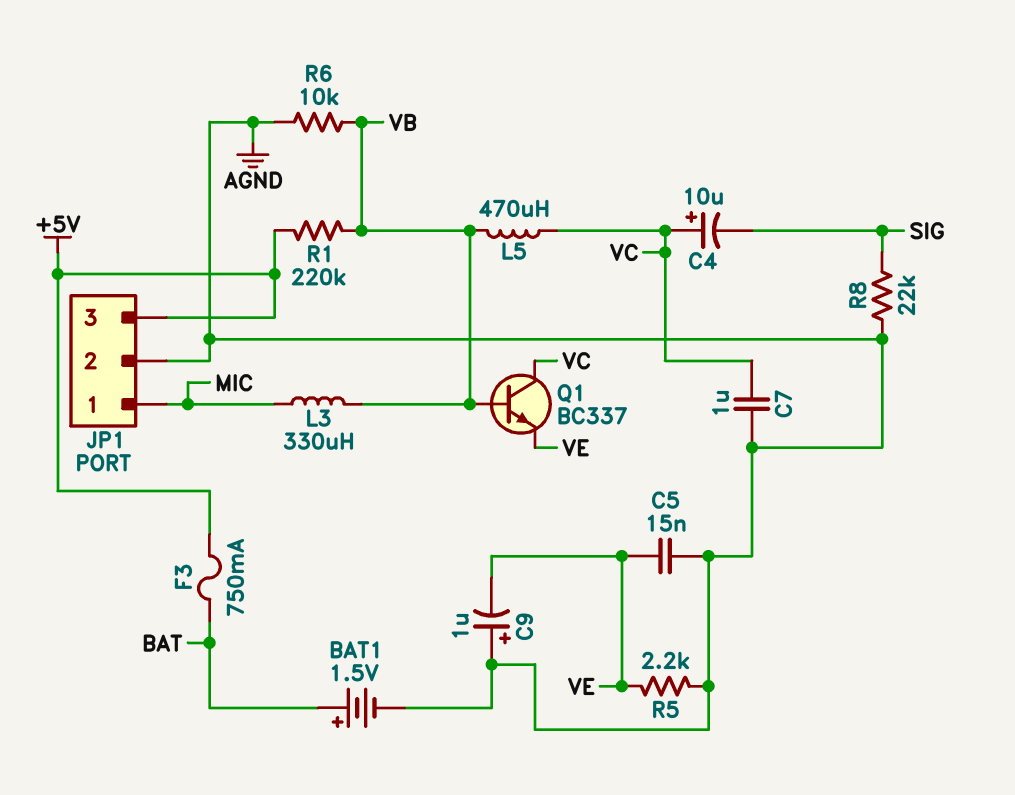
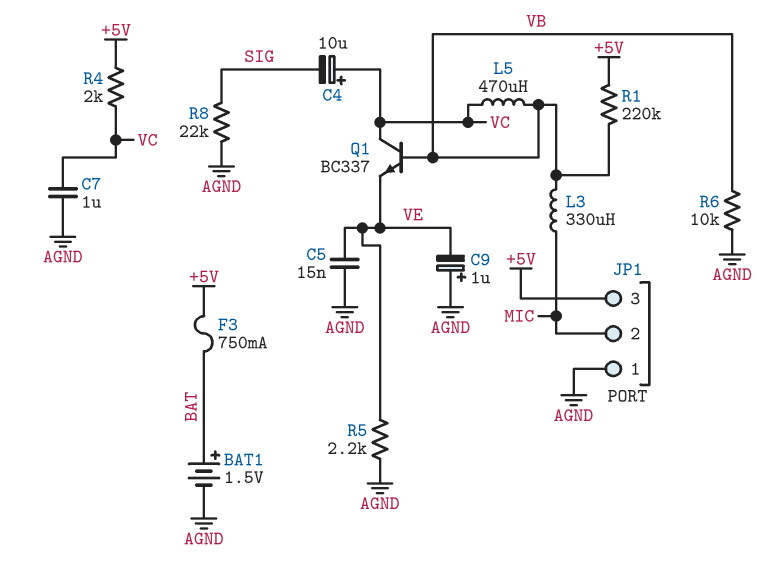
JP1 pin 1: MIC -> AGND
JP1 pin 2: AGND -> MIC
R4: none -> 2k (+5V, VC)

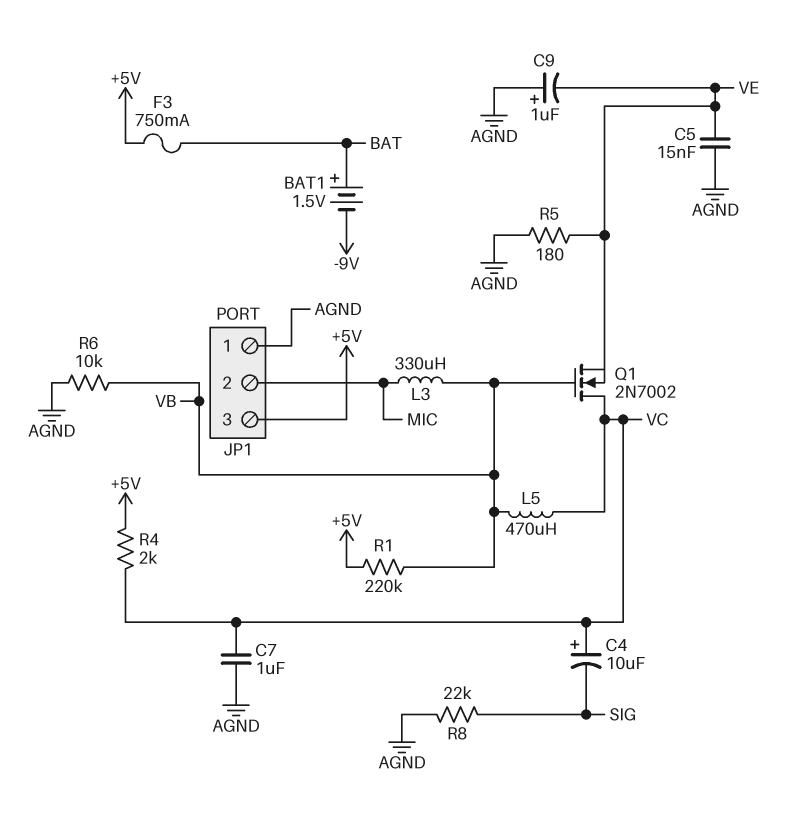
BAT1: 1.5V (plus BAT, minus AGND) -> 1.5V (plus BAT, minus -9V)
Q1: NPN BC337 (B VB, C VC, E VE) -> NMOS 2N7002 (G VB, D VC, S VE)
R5: 2.2k (AGND, VE) -> 180 (AGND, VE)

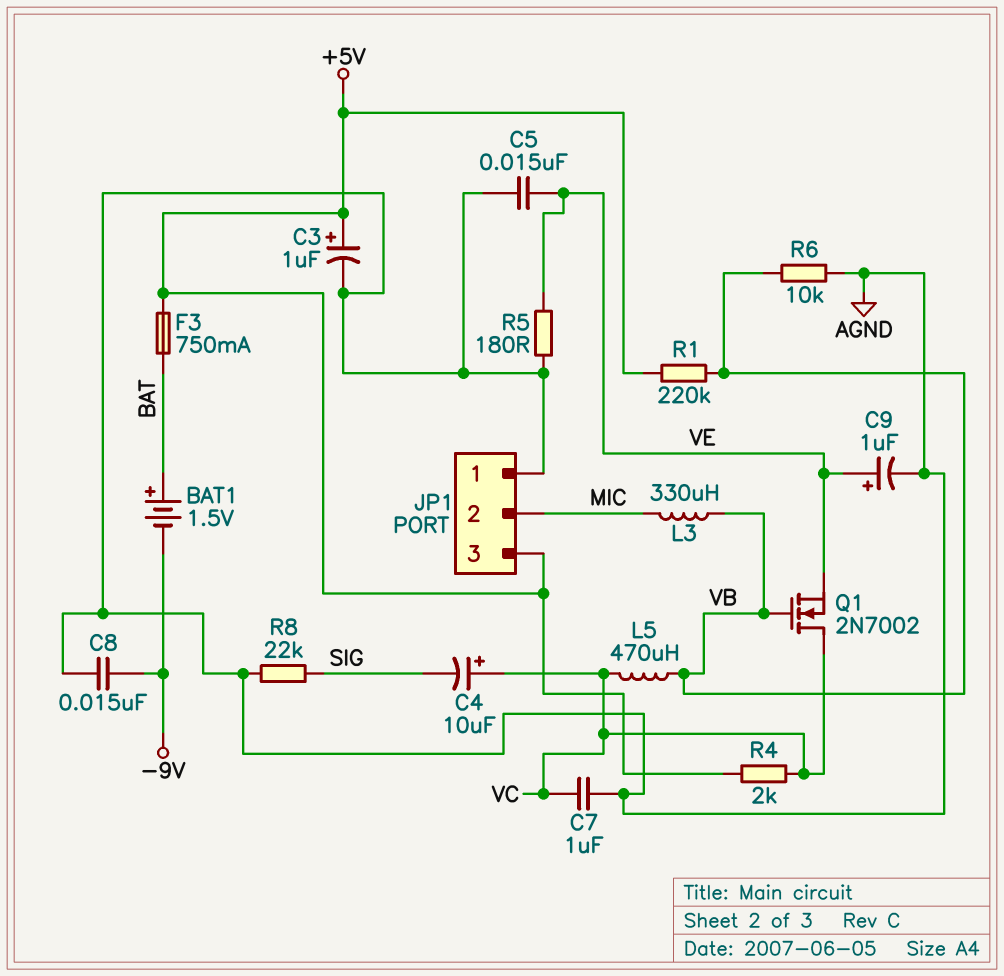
C3: none -> 1uF (plus +5V, minus AGND)
C8: none -> 15nF (-9V, AGND)
C9: 1uF (plus AGND, minus VE) -> 1uF (plus VE, minus AGND)

